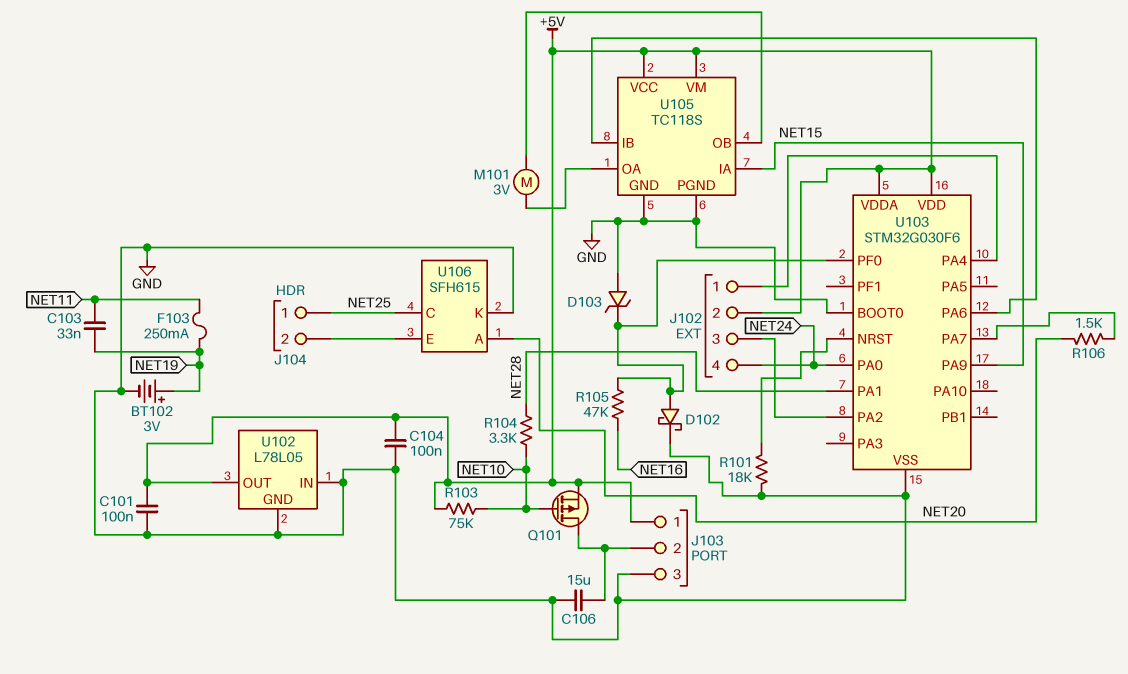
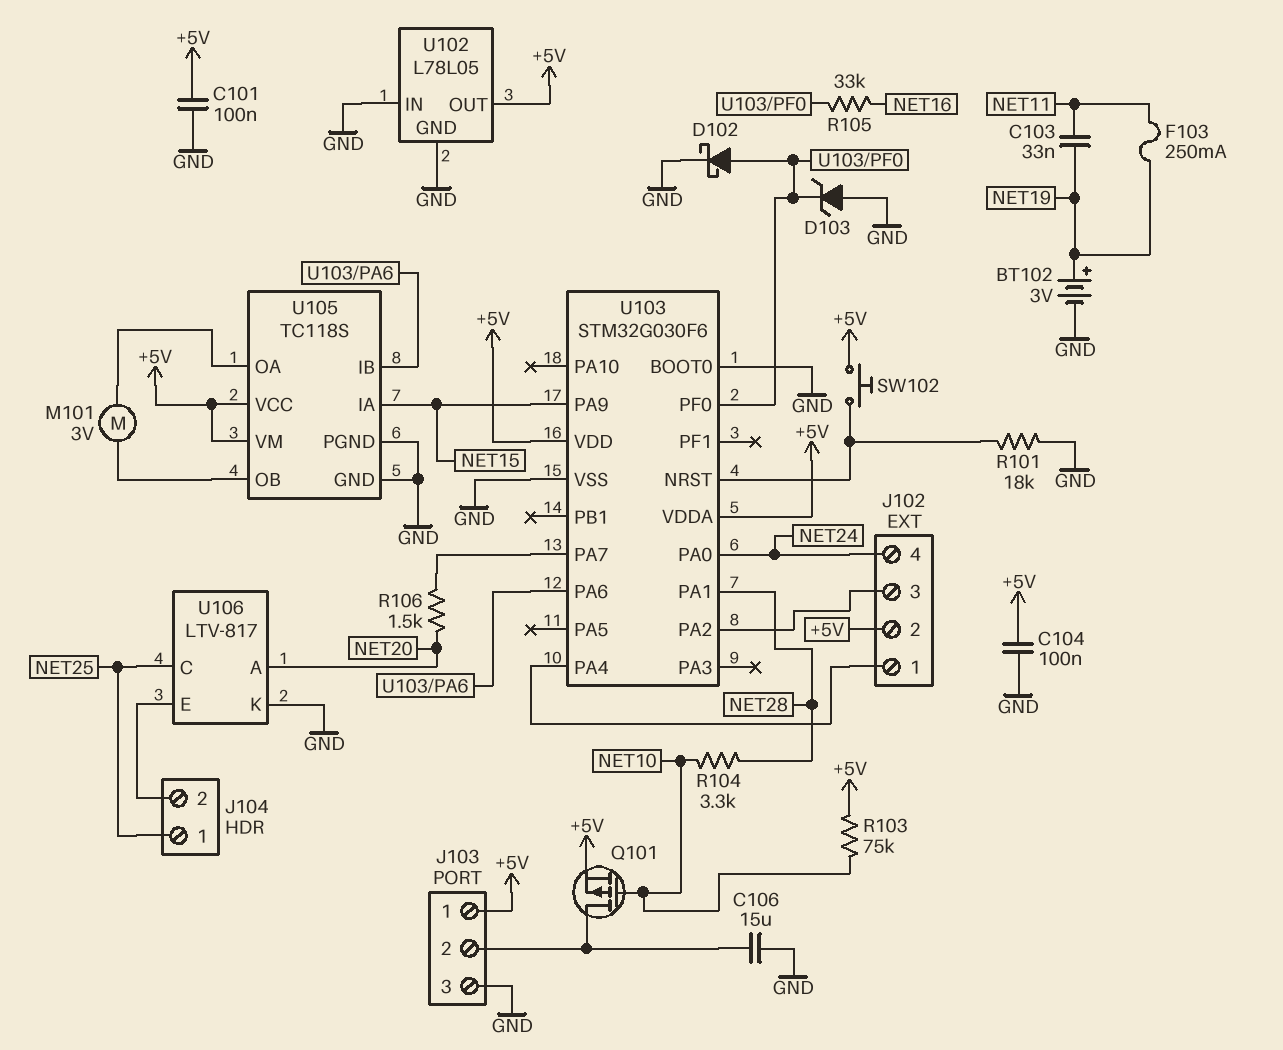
R105: 47k (NET16, U103/PF0) -> 33k (NET16, U103/PF0)
SW102: none -> button (+5V, U103/NRST)
U106: SFH615 -> LTV-817

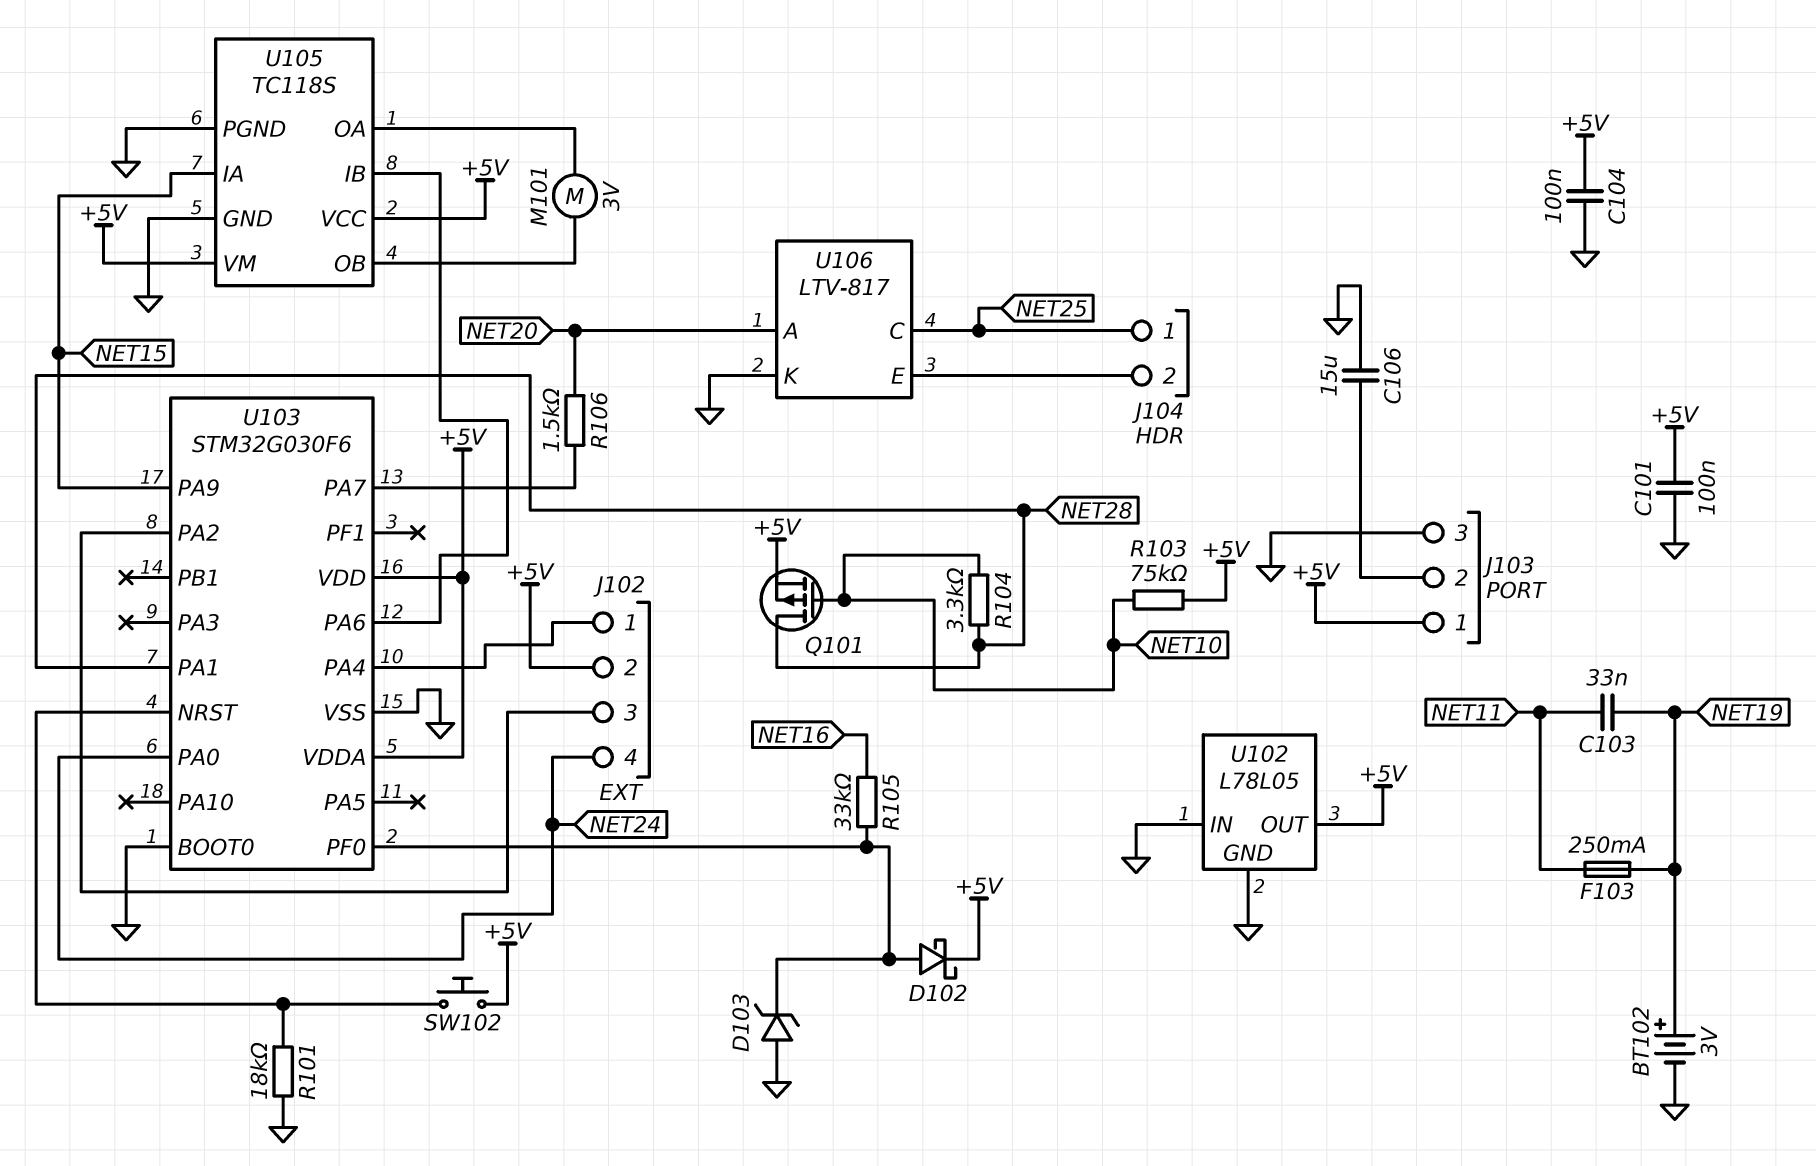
D102: schottky (A U103/PF0, K GND) -> schottky (A U103/PF0, K +5V)
Q101: PMOS (G NET10, D J103/2, S +5V) -> PMOS (G NET10, D NET28, S +5V)

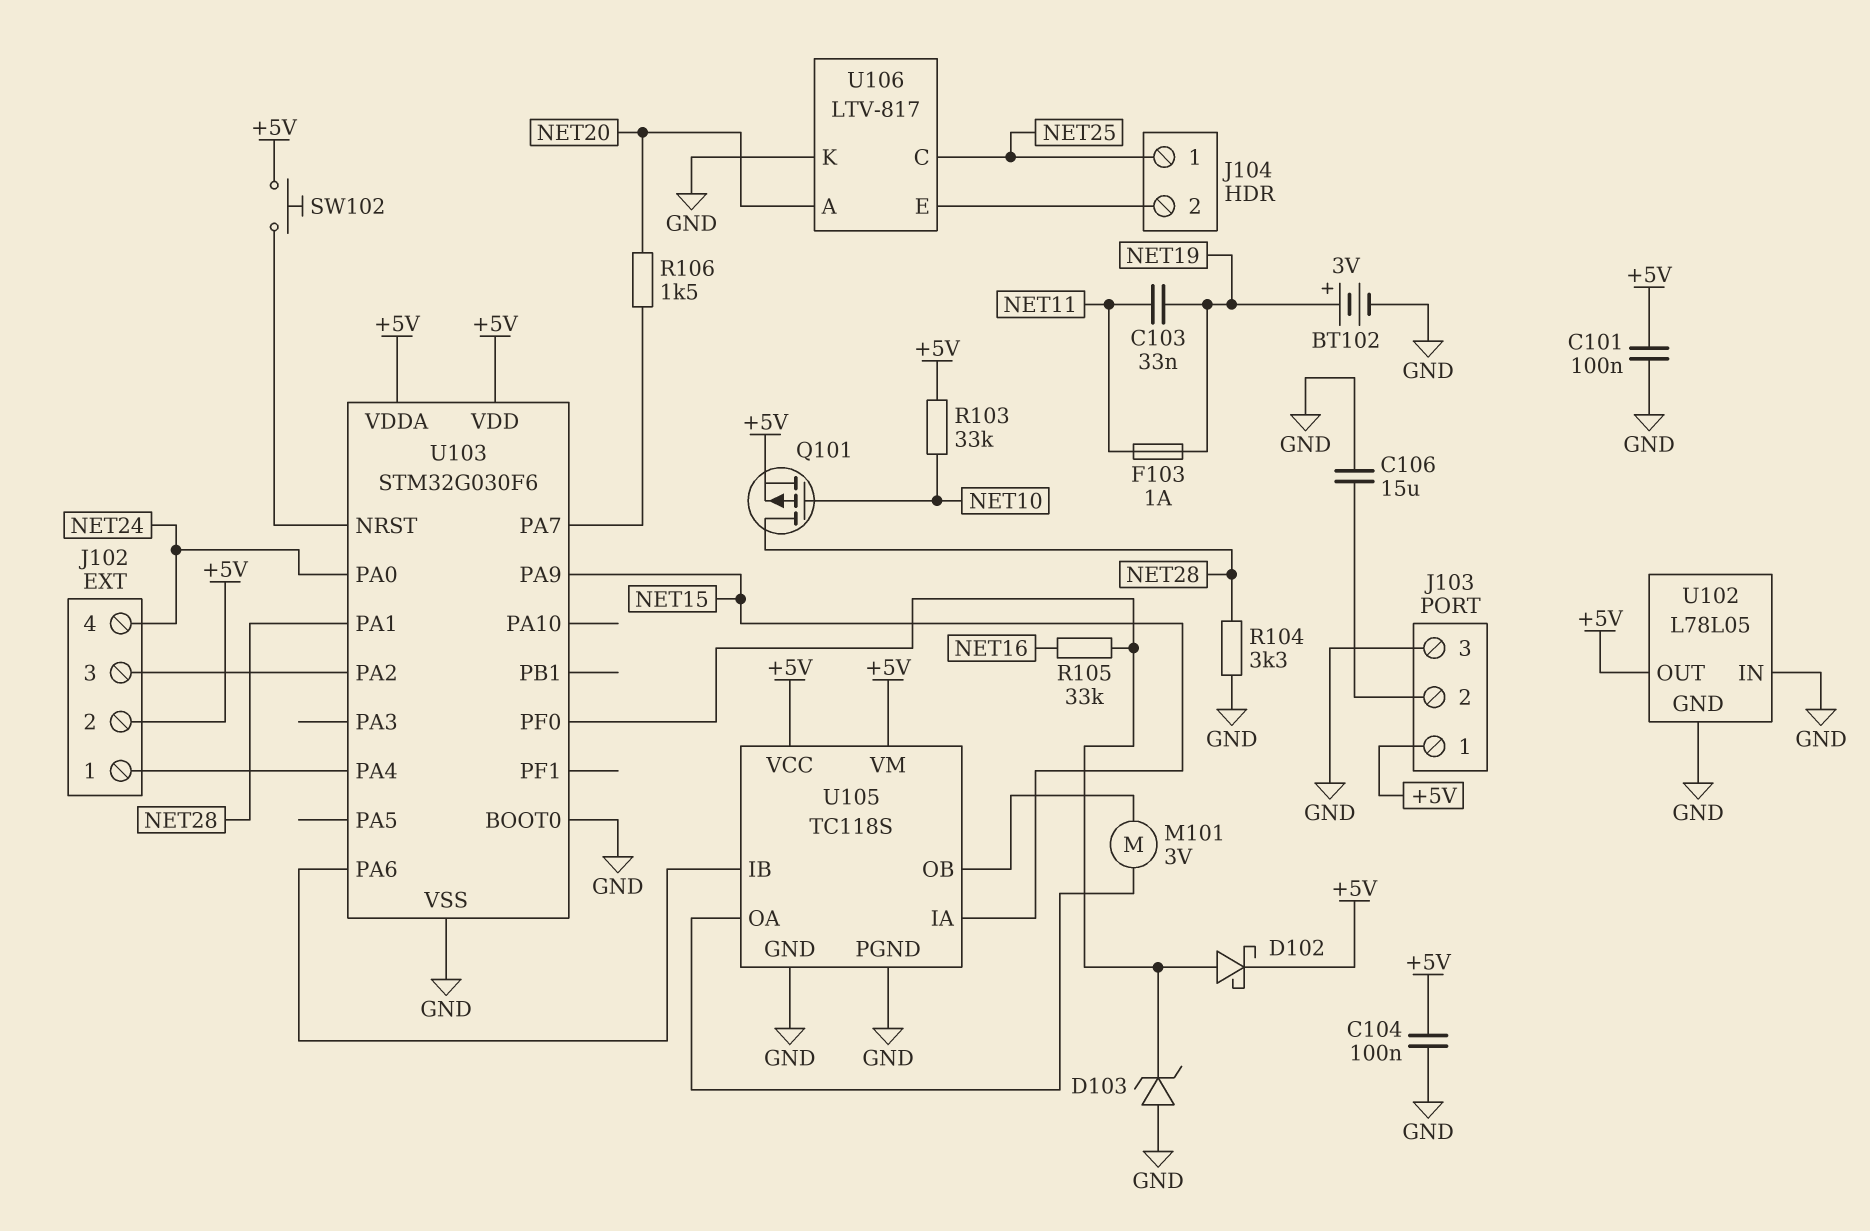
F103: 250mA (NET11, NET19) -> 1A (NET11, NET19)
R101: 18k (GND, U103/NRST) -> none
R103: 75k (+5V, NET10) -> 33k (+5V, NET10)
R104: 3.3k (NET10, NET28) -> 3.3k (GND, NET28)

